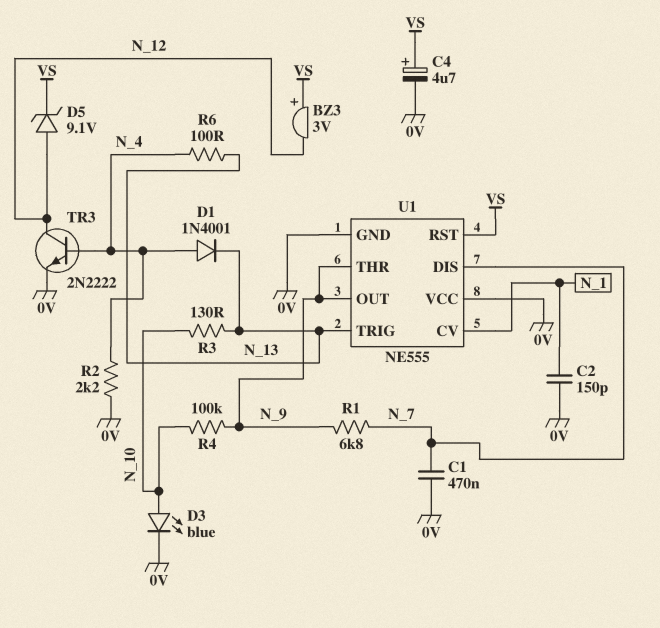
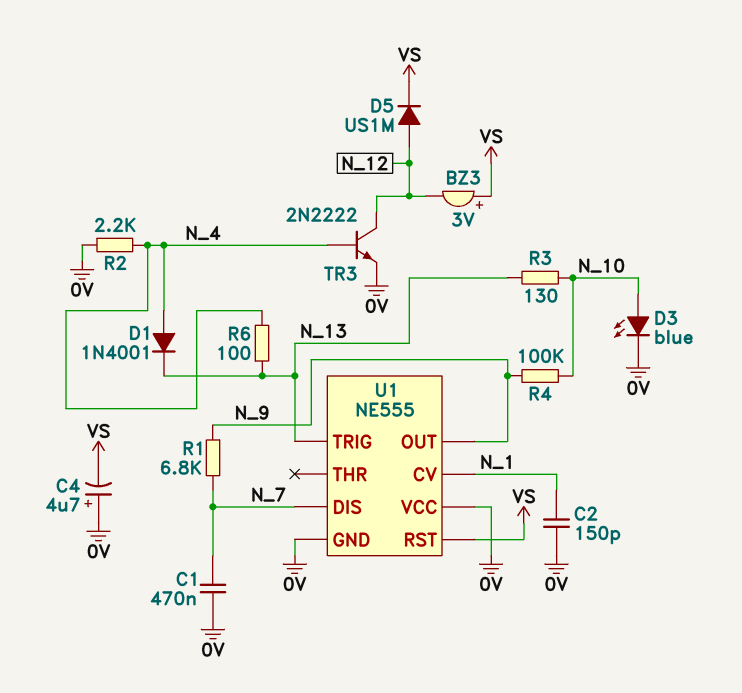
C4: 4.7uF (plus VS, minus 0V) -> 4.7uF (plus 0V, minus VS)
D5: zener 9.1V (A N_12, K VS) -> diode US1M (A N_12, K VS)
U1 pin THR: N_9 -> none

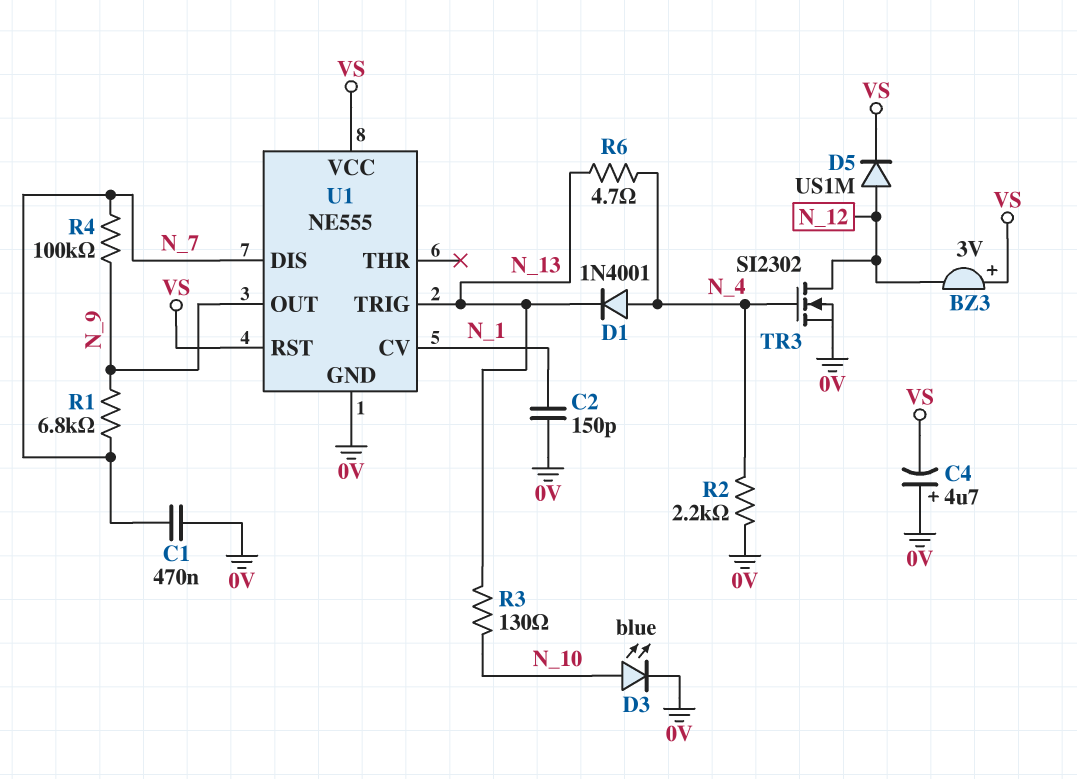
R4: 100k (N_9, N_10) -> 100k (N_7, N_9)
R6: 100 (N_4, N_13) -> 4.7 (N_4, N_13)
TR3: NPN 2N2222 (B N_4, C N_12, E 0V) -> NMOS SI2302 (G N_4, D N_12, S 0V)
U1 pin VCC: 0V -> VS

